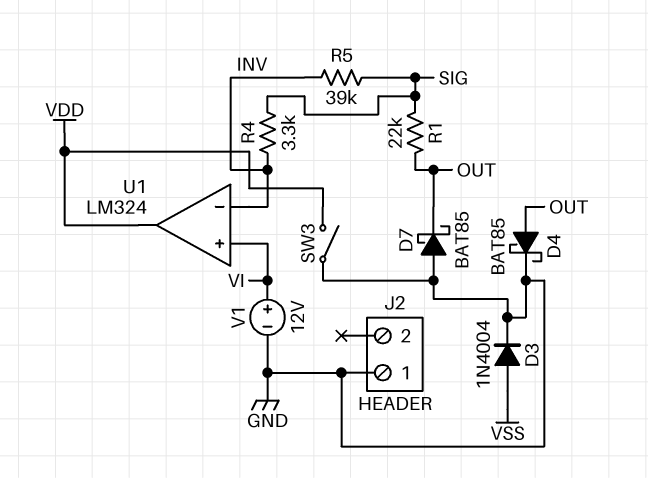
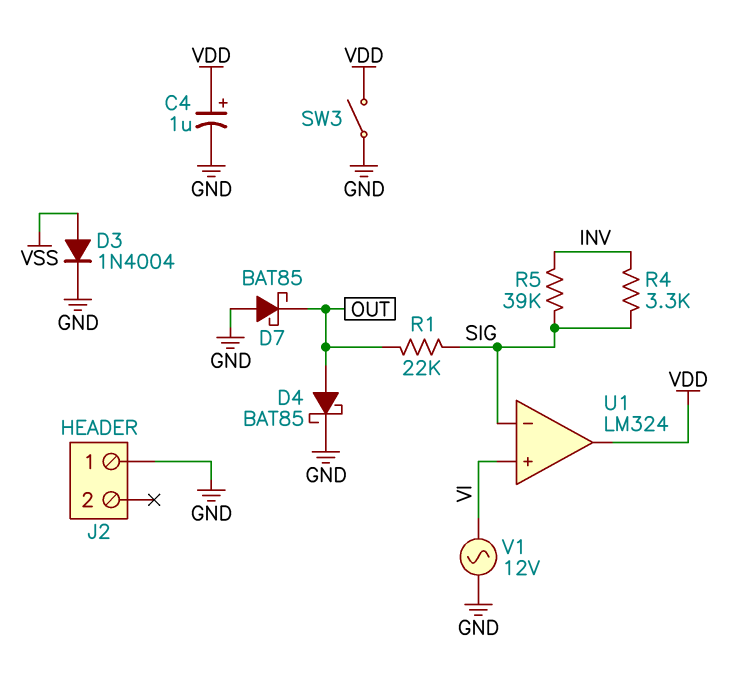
C4: none -> 1uF (plus VDD, minus GND)
U1 pin in-: INV -> SIG
V1: 12V (plus VI, minus GND) -> AC 12V (GND, VI)

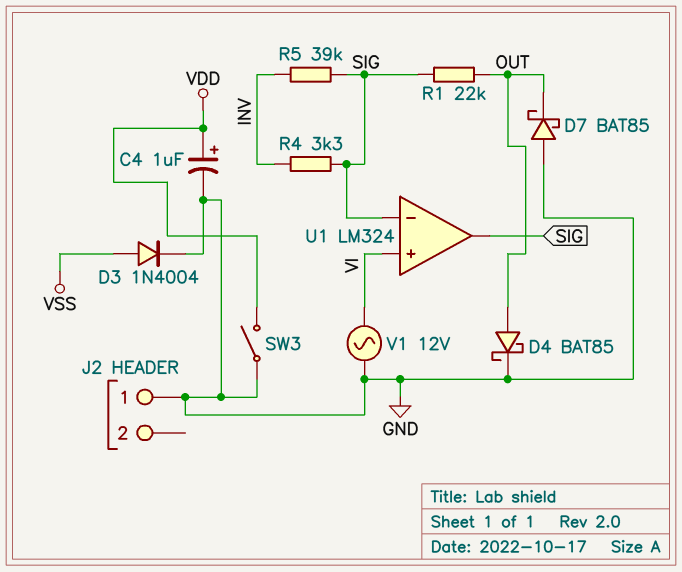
U1 pin out: VDD -> SIG

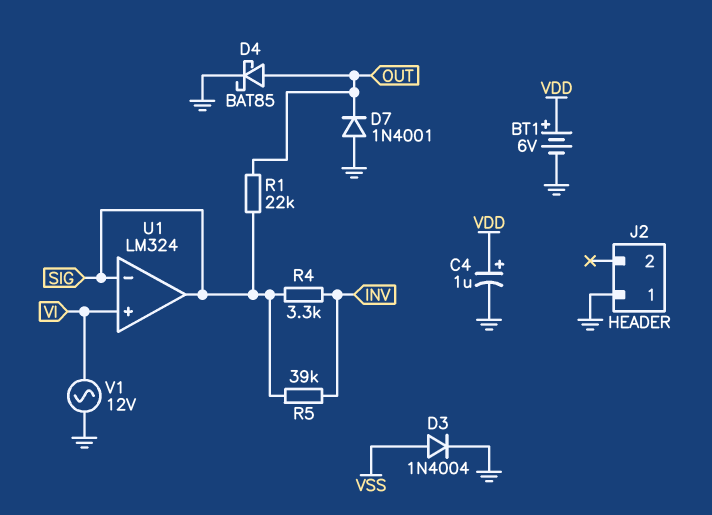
BT1: none -> 6V (plus VDD, minus GND)
D7: schottky BAT85 (A GND, K OUT) -> diode 1N4001 (A GND, K OUT)
SW3: switch (GND, VDD) -> none

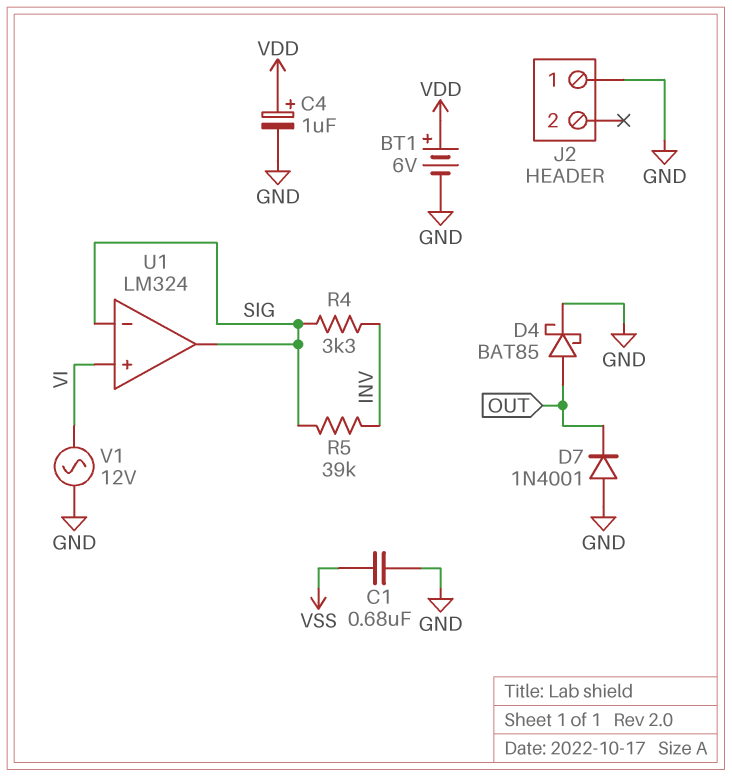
C1: none -> 680nF (GND, VSS)
D3: diode 1N4004 (A VSS, K GND) -> none
R1: 22k (OUT, SIG) -> none

